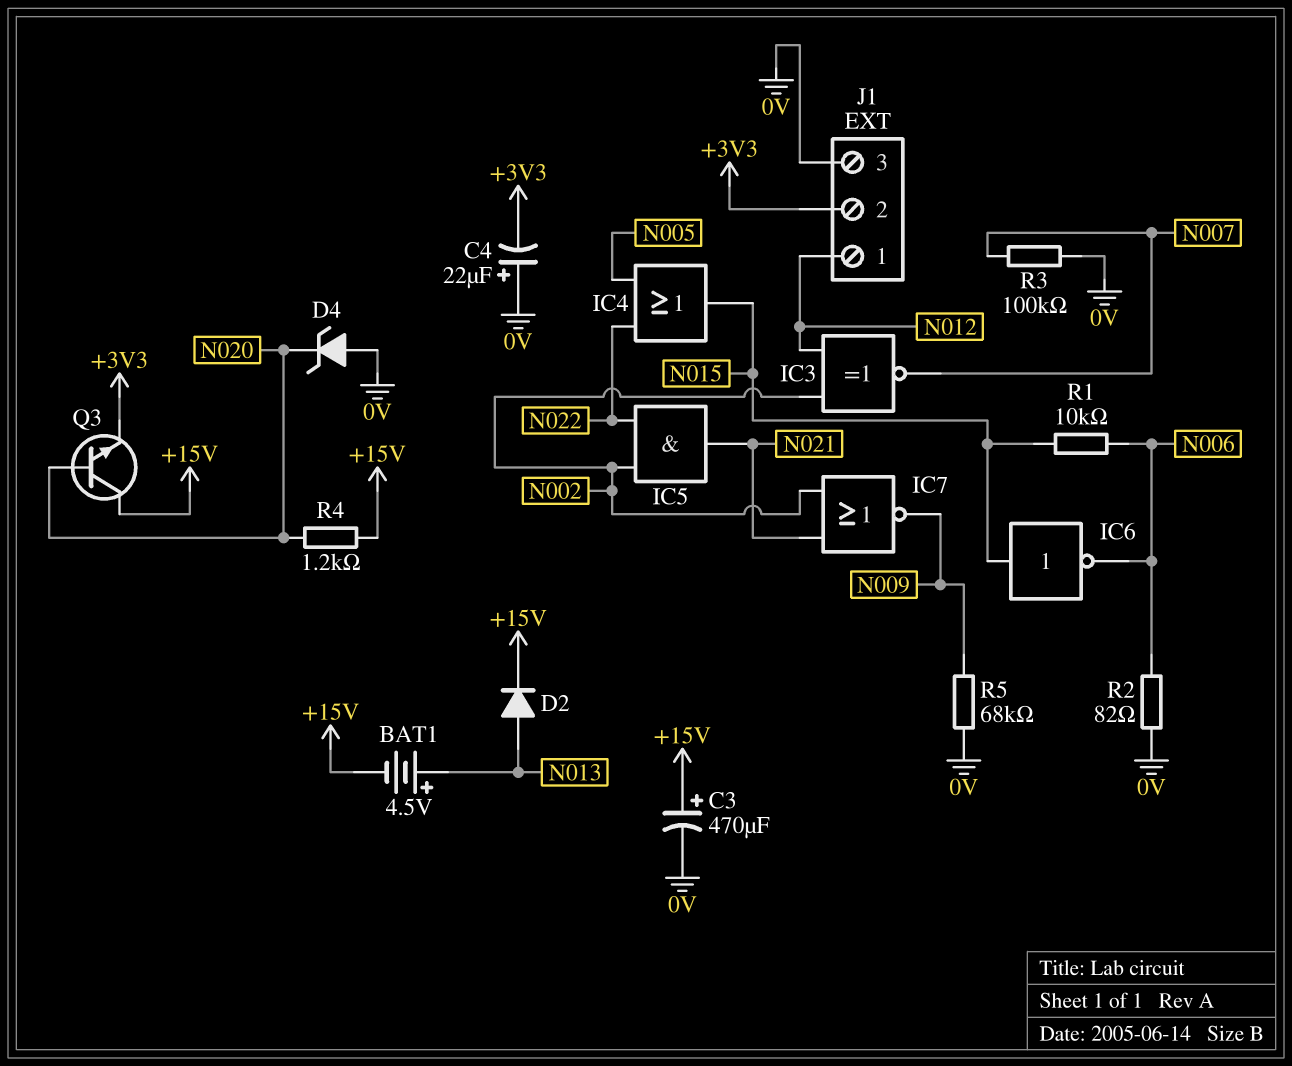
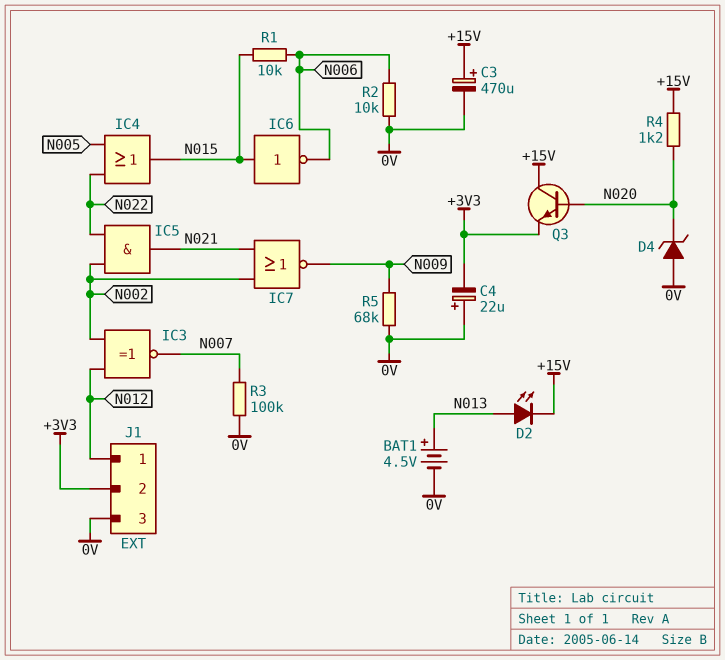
BAT1: 4.5V (plus N013, minus +15V) -> 4.5V (plus N013, minus 0V)
D2: diode (A N013, K +15V) -> LED (A N013, K +15V)
R2: 82 (0V, N006) -> 10k (0V, N006)

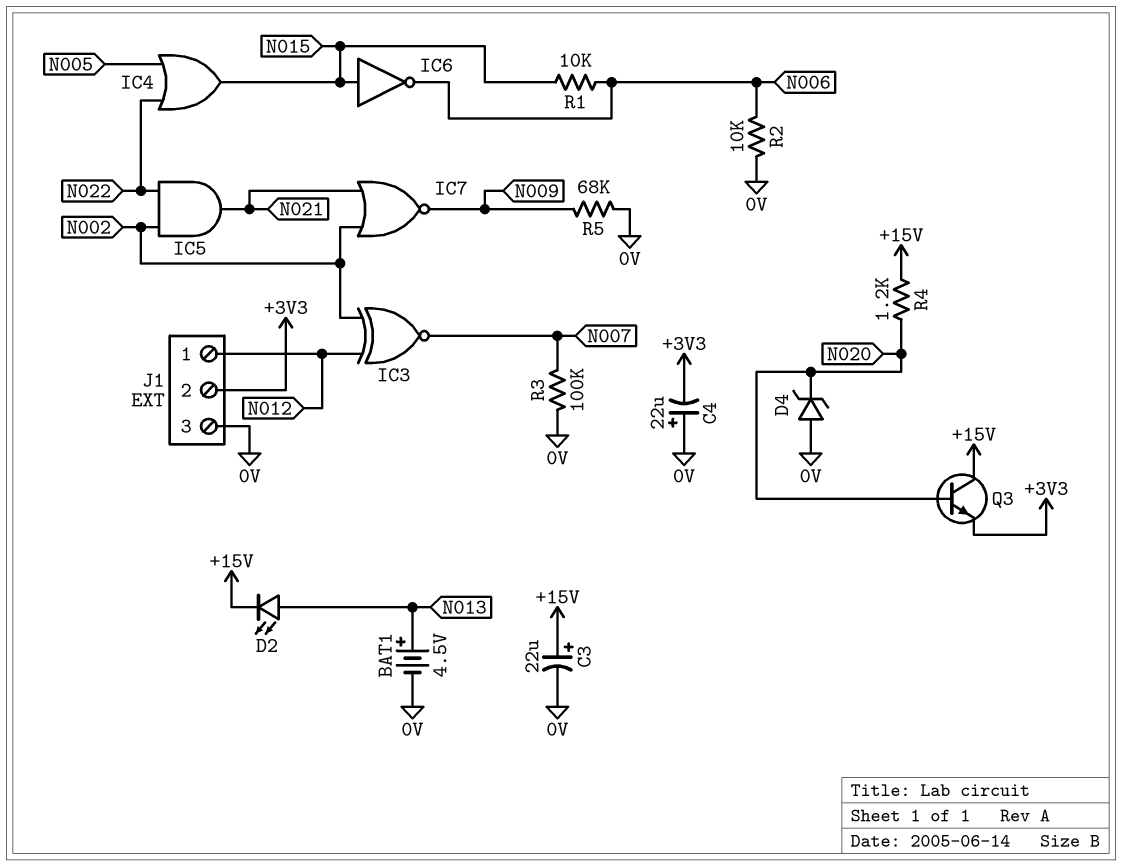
C3: 470uF (plus +15V, minus 0V) -> 22uF (plus +15V, minus 0V)

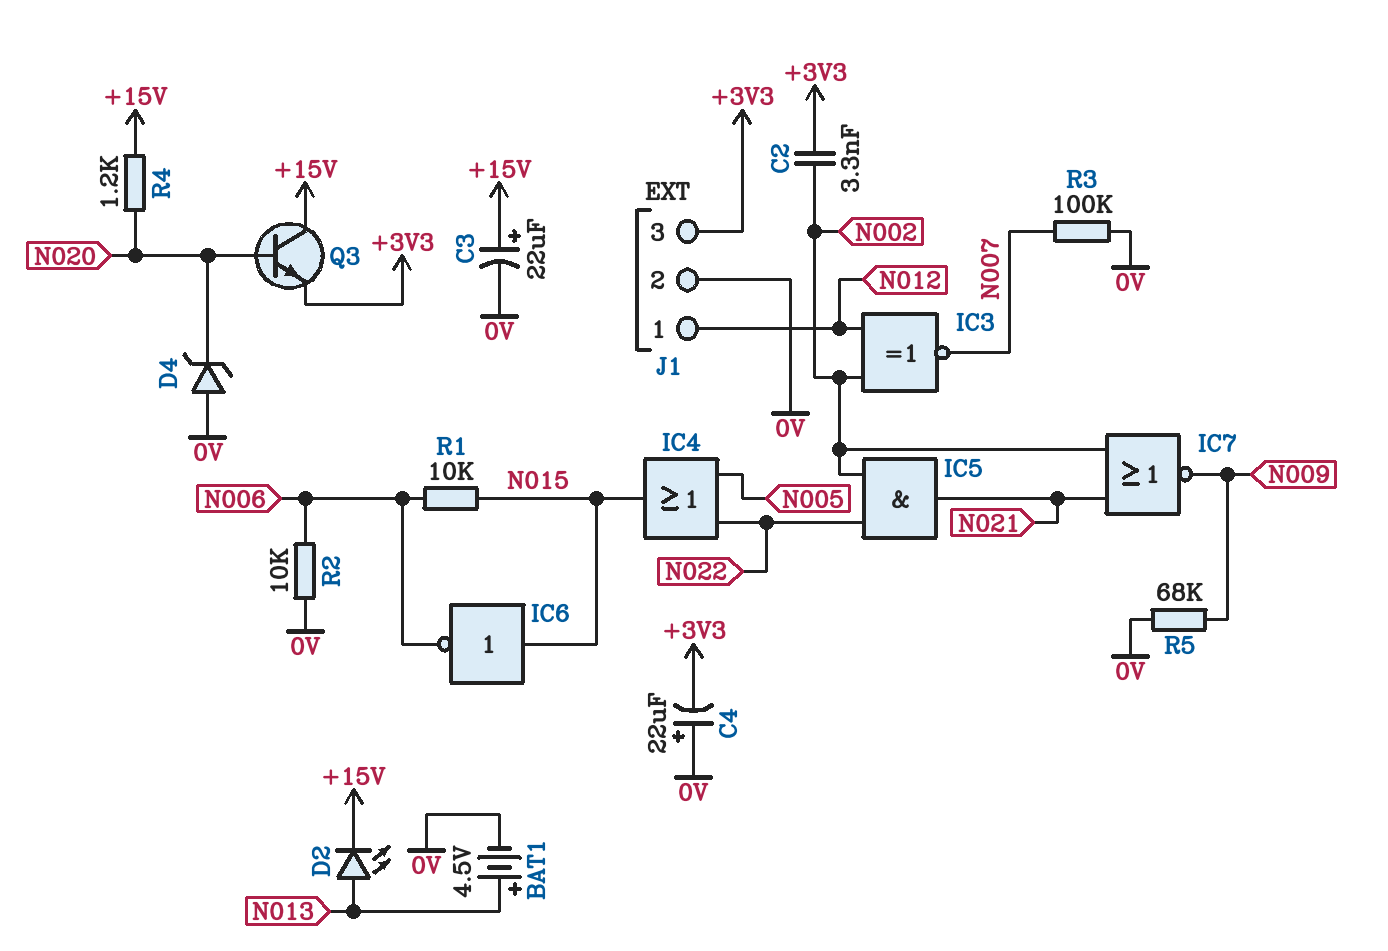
C2: none -> 3.3nF (+3V3, N002)
J1 pin 2: +3V3 -> 0V
J1 pin 3: 0V -> +3V3

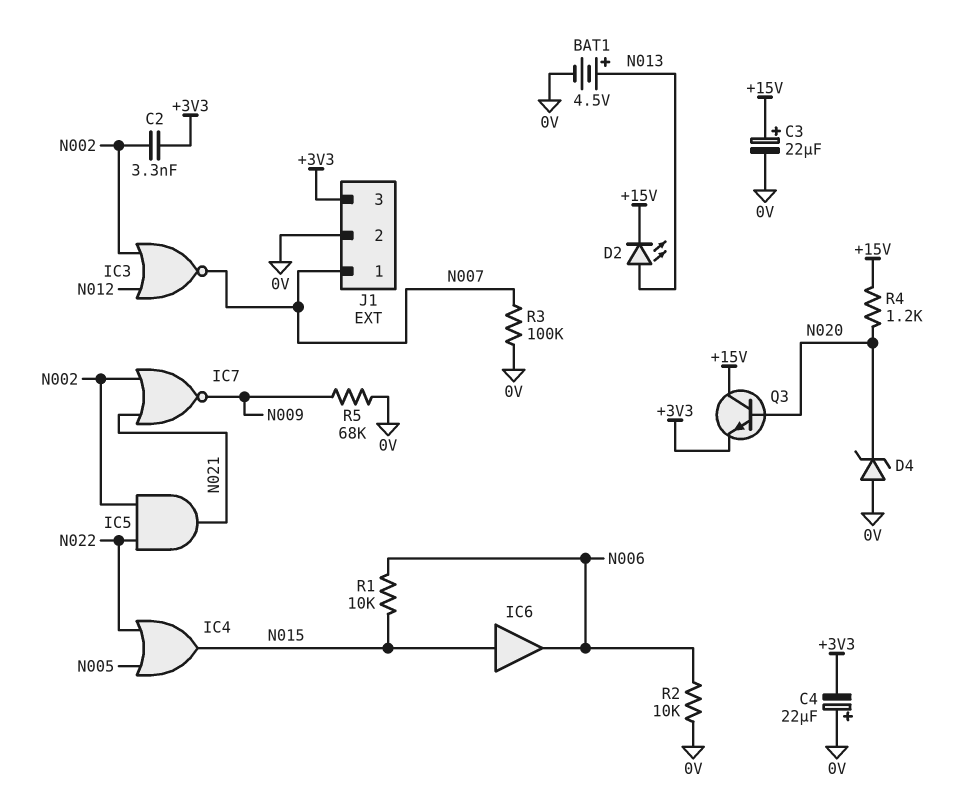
IC3: XNOR (in N002, in N012, out N007) -> NOR (in N002, in N012, out N007)
IC6: NOT (in N015, out N006) -> buffer (in N015, out N006)
J1 pin 1: N012 -> N007

